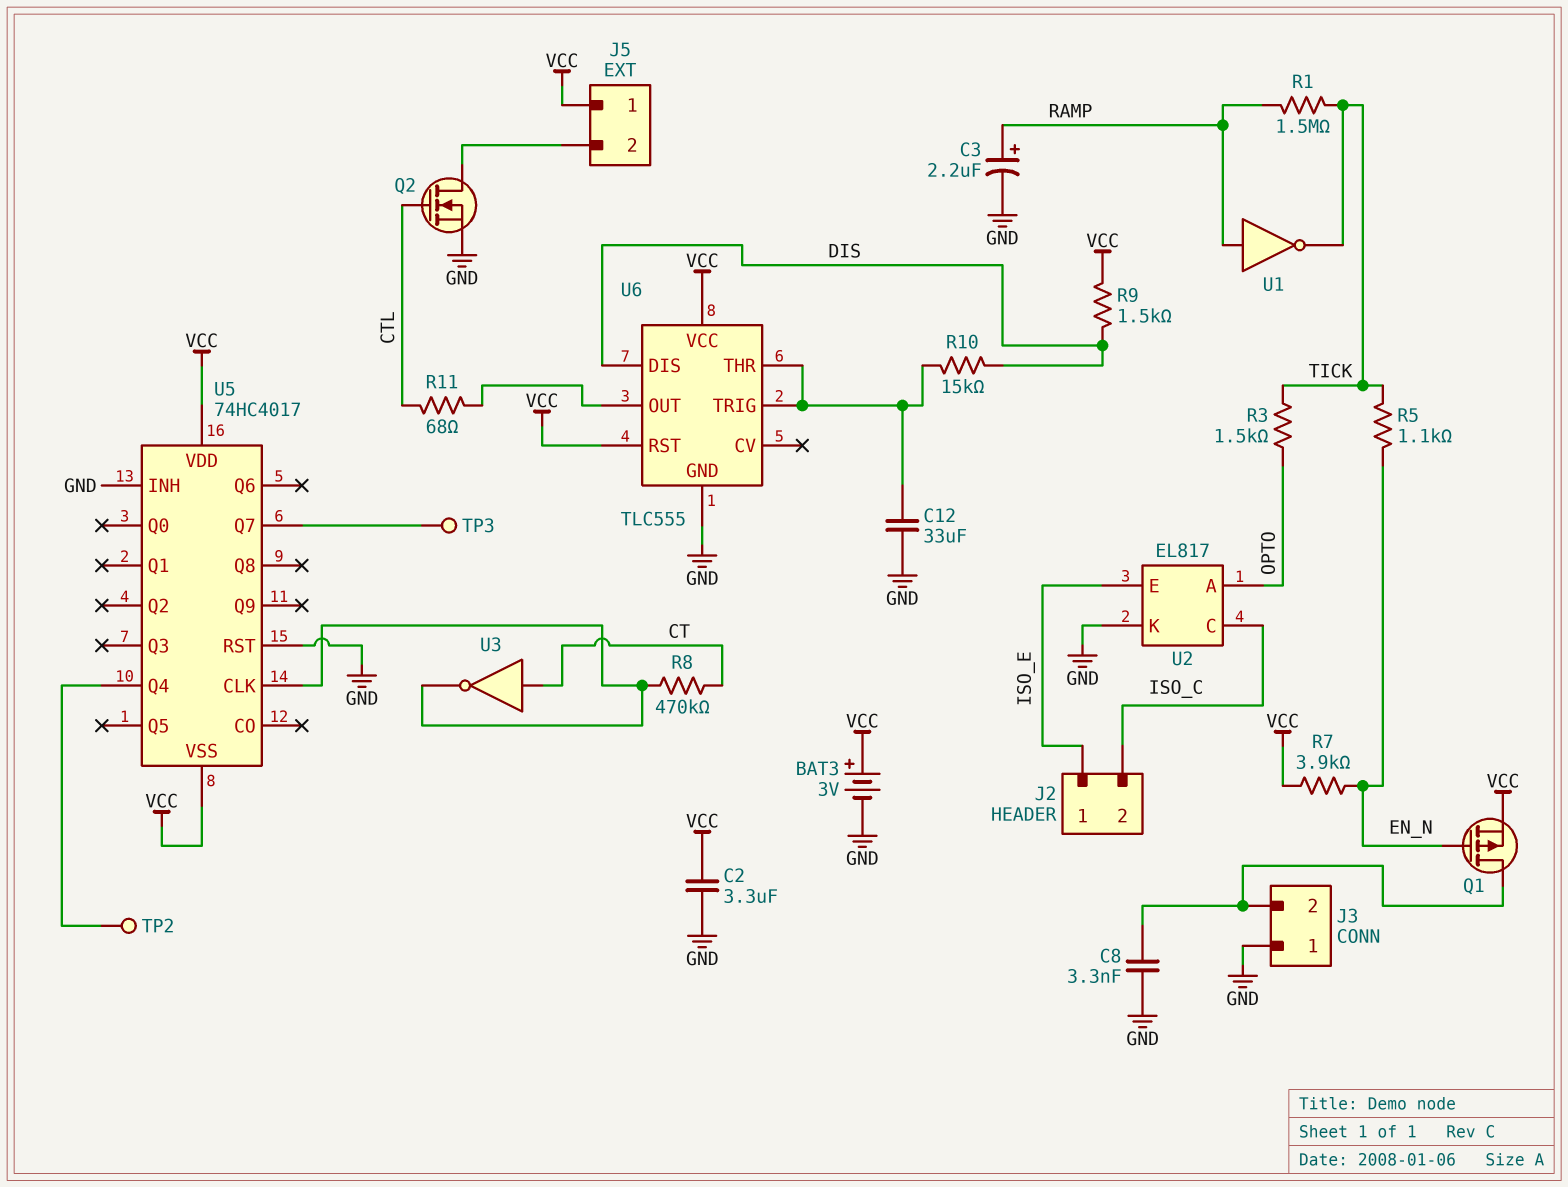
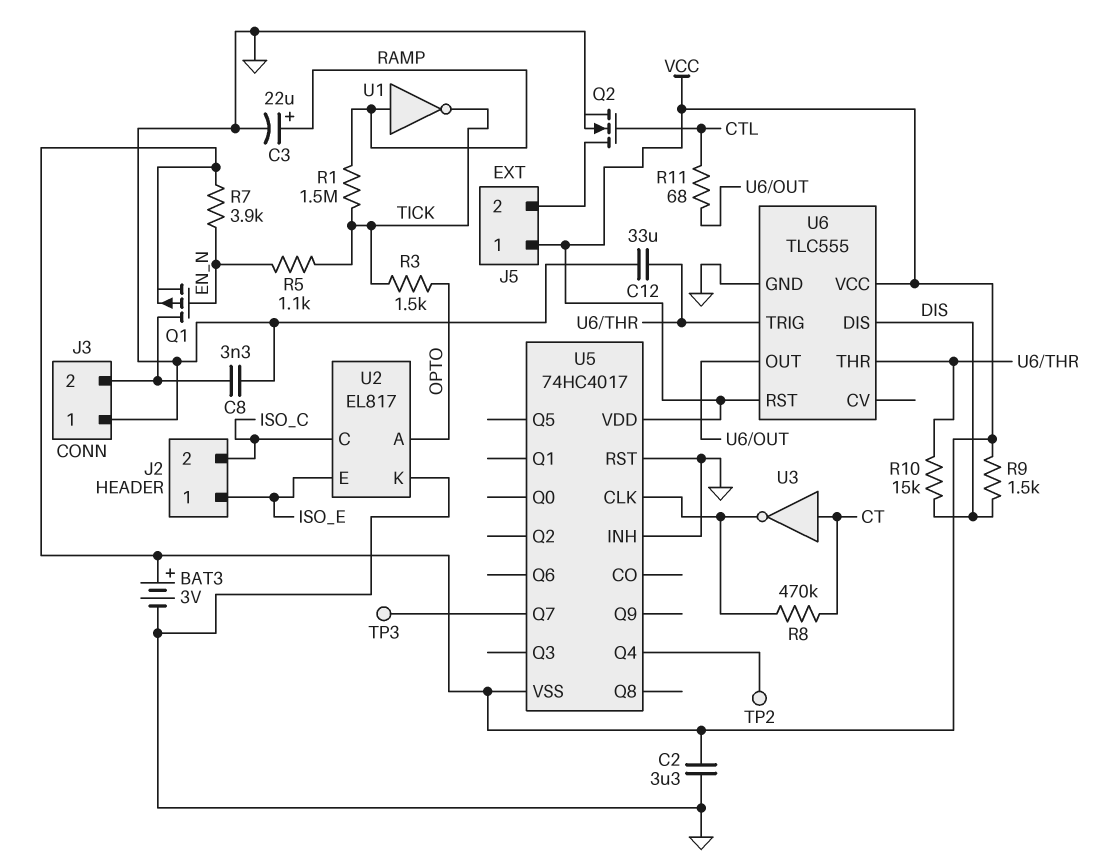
C3: 2.2uF (plus RAMP, minus GND) -> 22uF (plus RAMP, minus GND)

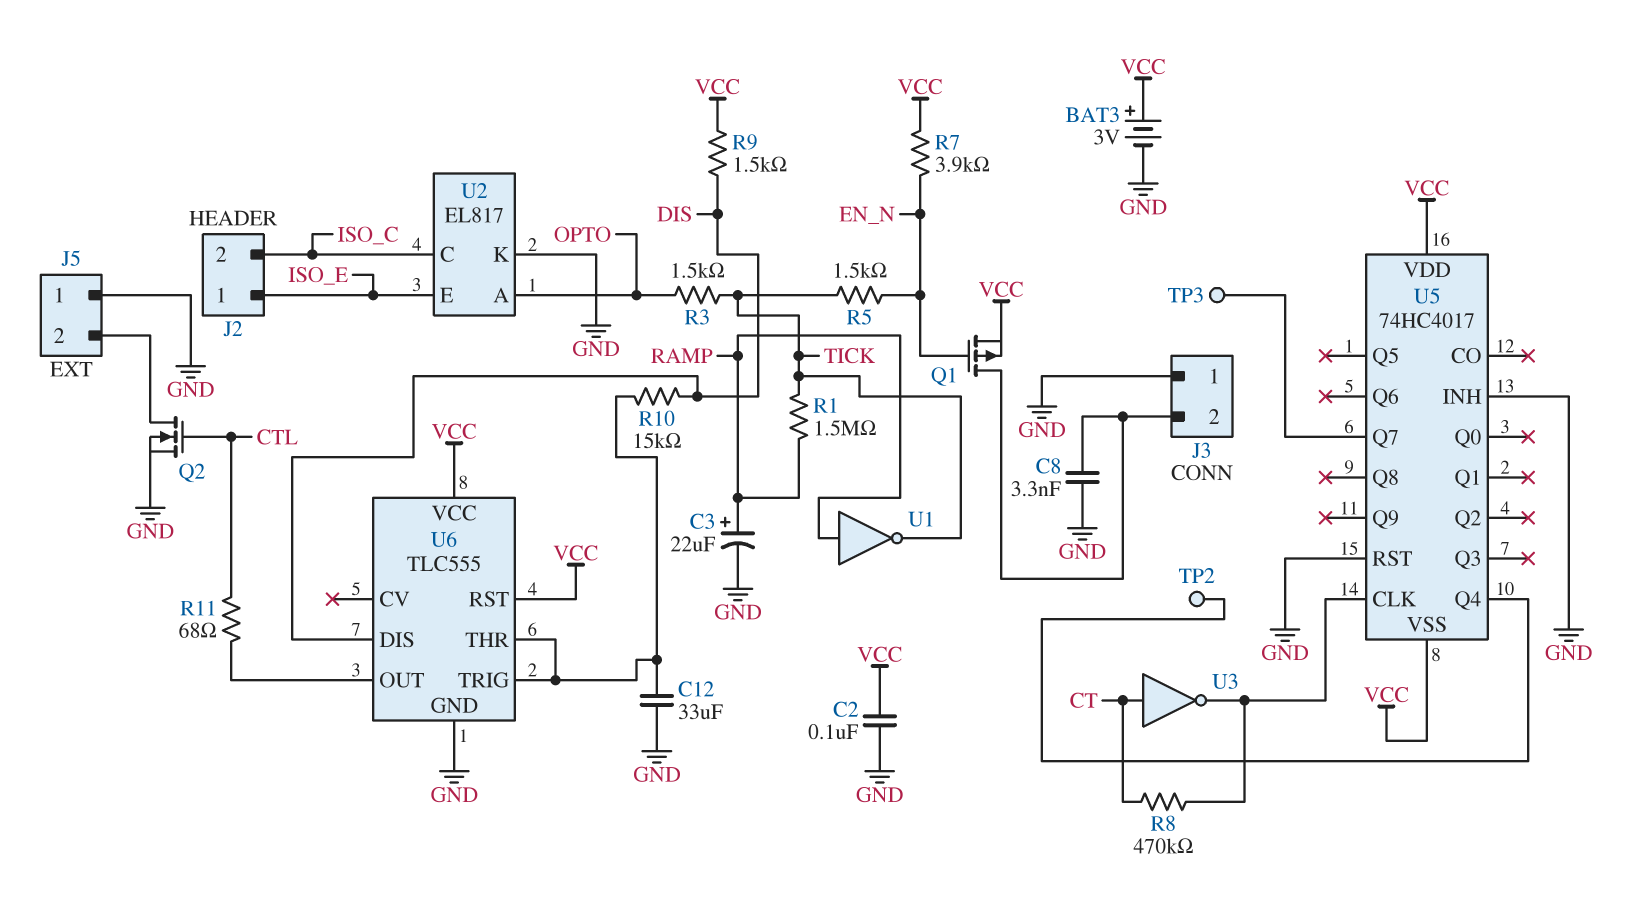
C2: 3.3uF (GND, VCC) -> 100nF (GND, VCC)
J5 pin 1: VCC -> GND
R5: 1.1k (EN_N, TICK) -> 1.5k (EN_N, TICK)

